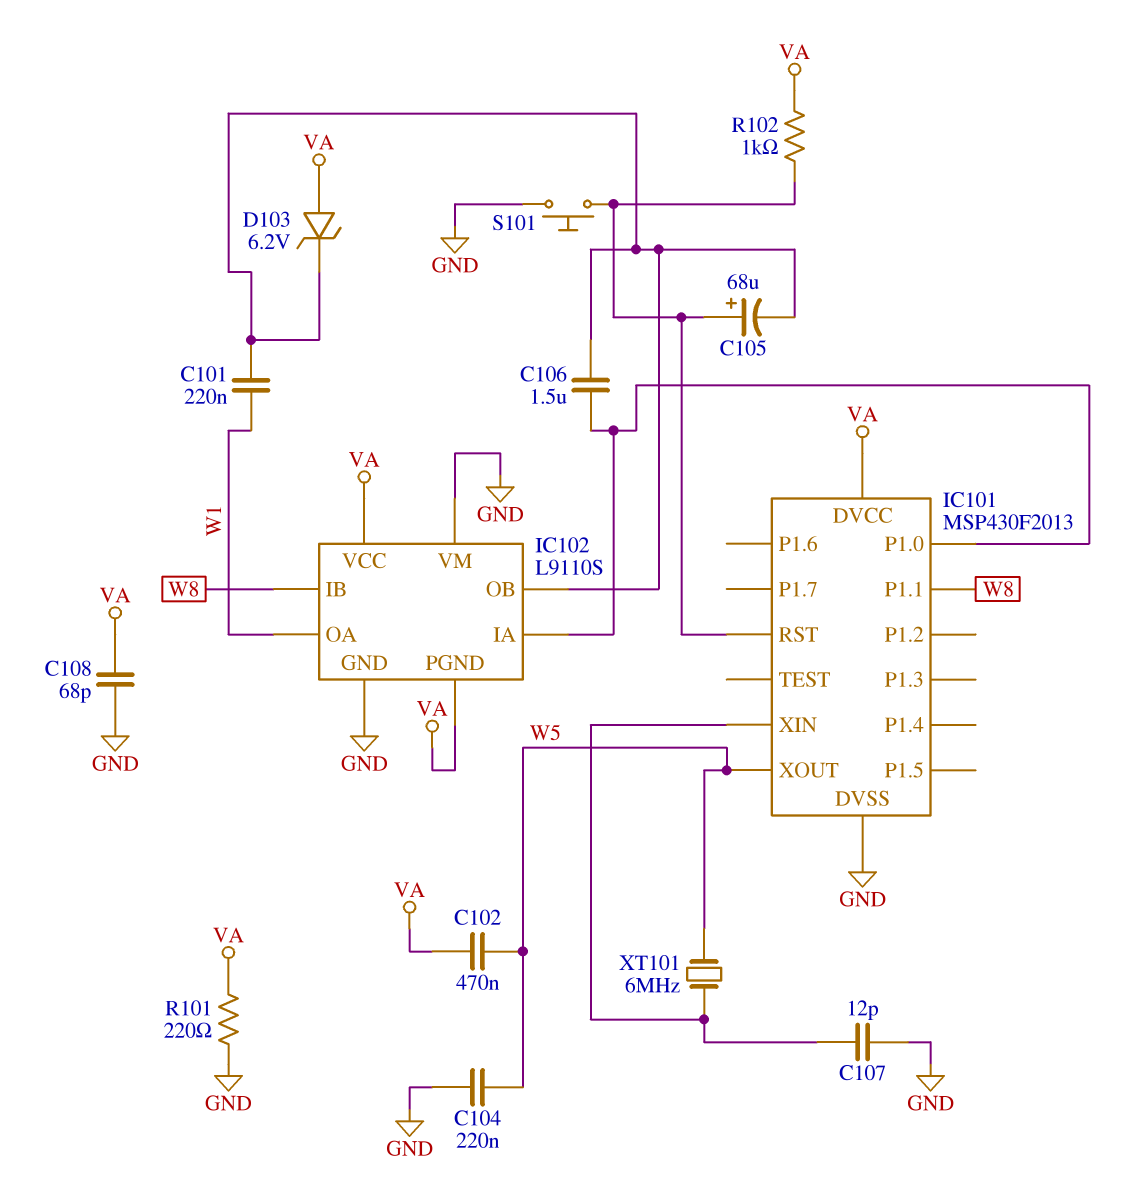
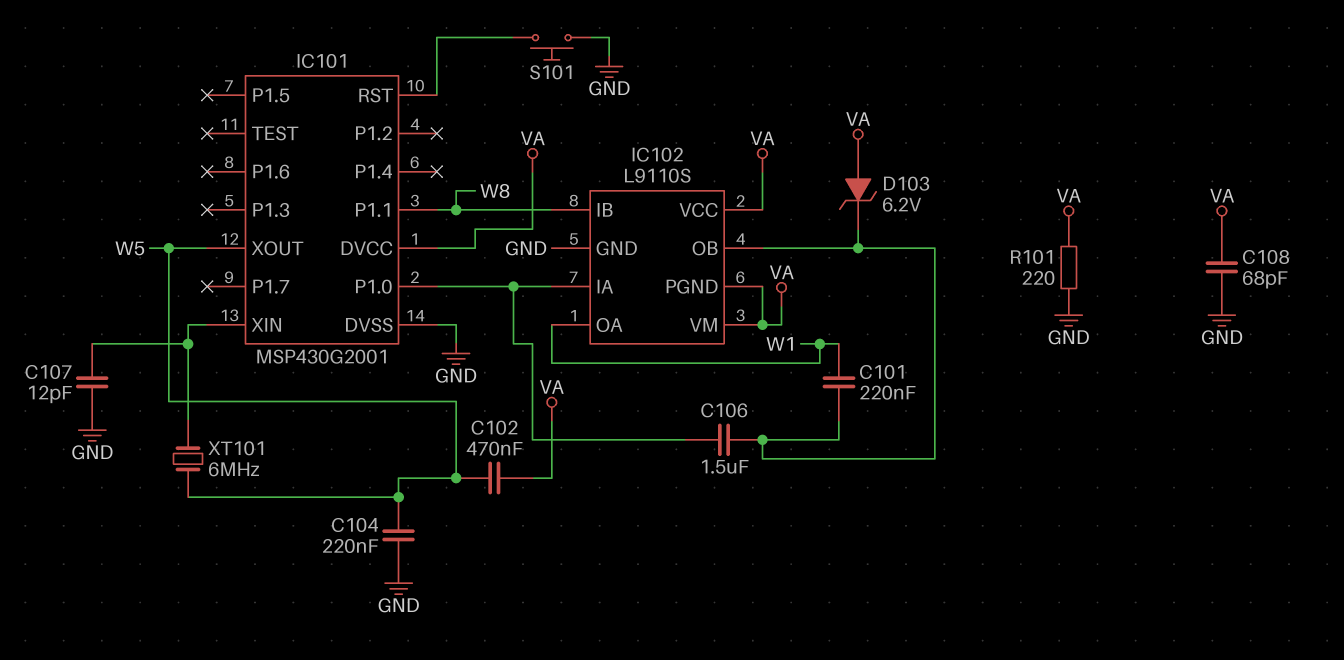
C105: 68uF (plus IC101/RST, minus IC102/OB) -> none
IC101: MSP430F2013 -> MSP430G2001
IC102 pin VM: GND -> VA
R102: 1k (IC101/RST, VA) -> none

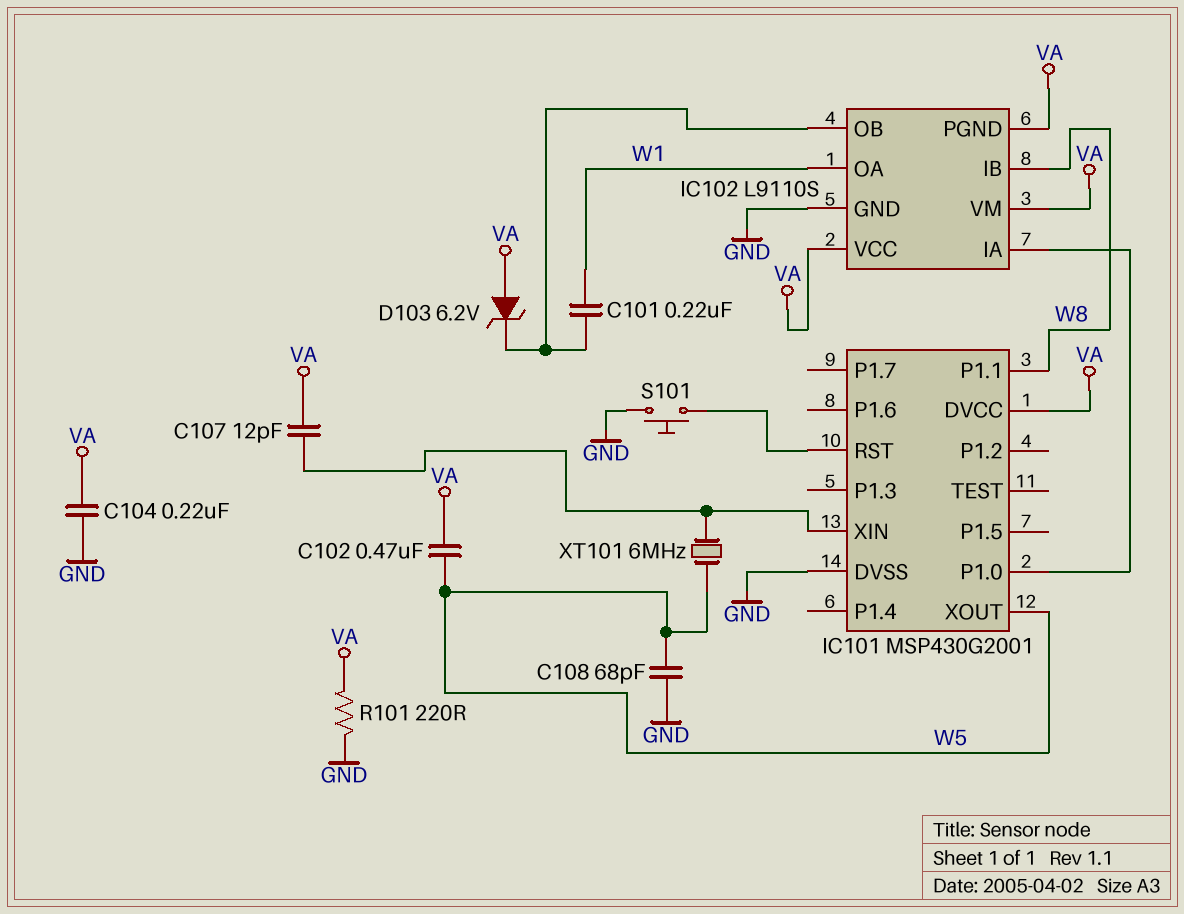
C104: 220nF (GND, W5) -> 220nF (GND, VA)
C106: 1.5uF (IC101/P1.0, IC102/OB) -> none
C107: 12pF (GND, IC101/XIN) -> 12pF (IC101/XIN, VA)
C108: 68pF (GND, VA) -> 68pF (GND, W5)

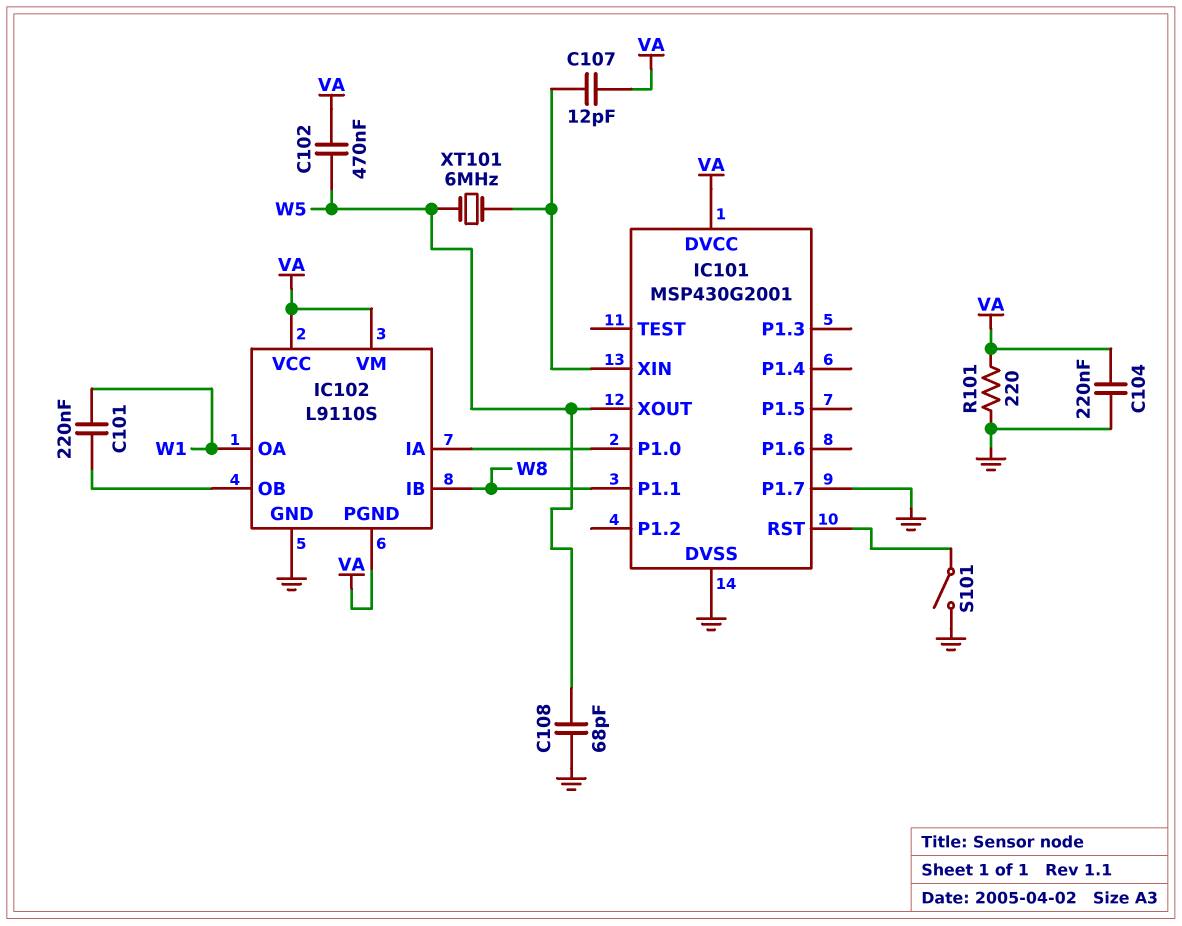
D103: zener 6.2V (A VA, K IC102/OB) -> none
IC101 pin P1.7: none -> GND
S101: button (GND, IC101/RST) -> switch (GND, IC101/RST)

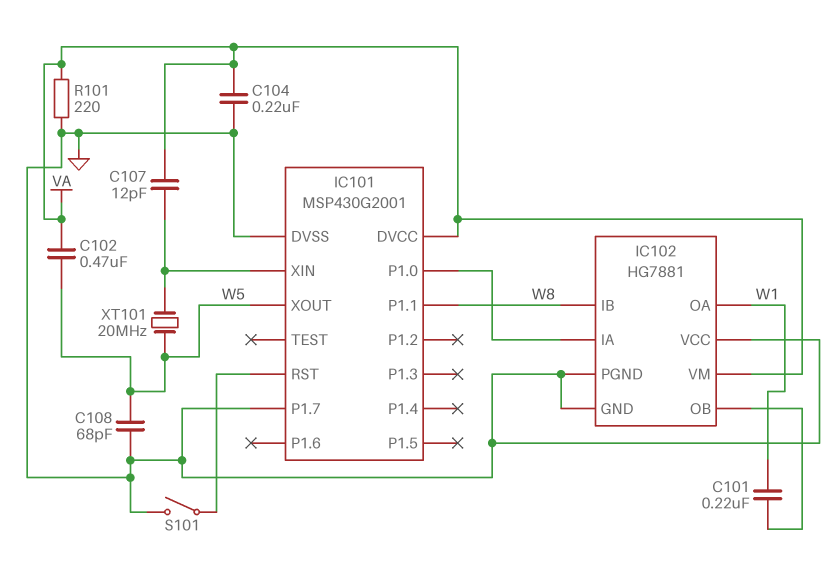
IC102: L9110S -> HG7881
IC102 pin PGND: VA -> GND
IC102 pin VCC: VA -> GND
XT101: 6MHz (IC101/XIN, W5) -> 20MHz (IC101/XIN, W5)

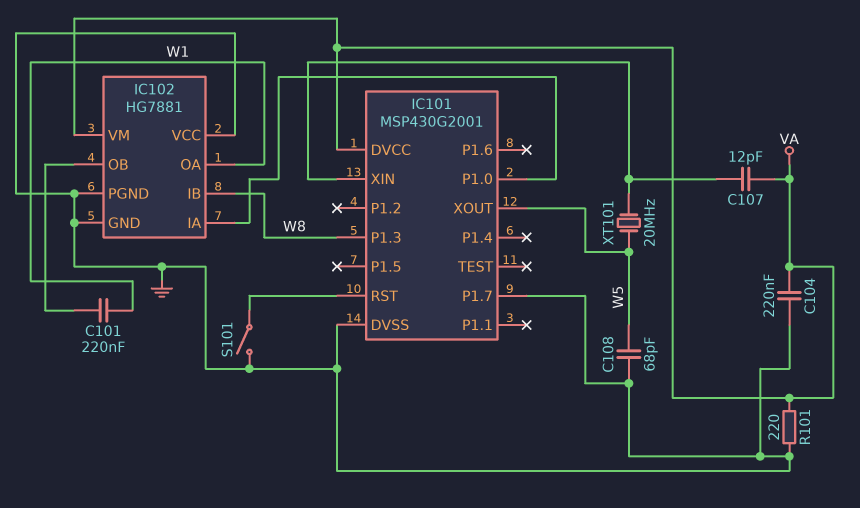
C102: 470nF (VA, W5) -> none
IC101 pin P1.1: W8 -> none
IC101 pin P1.3: none -> W8

